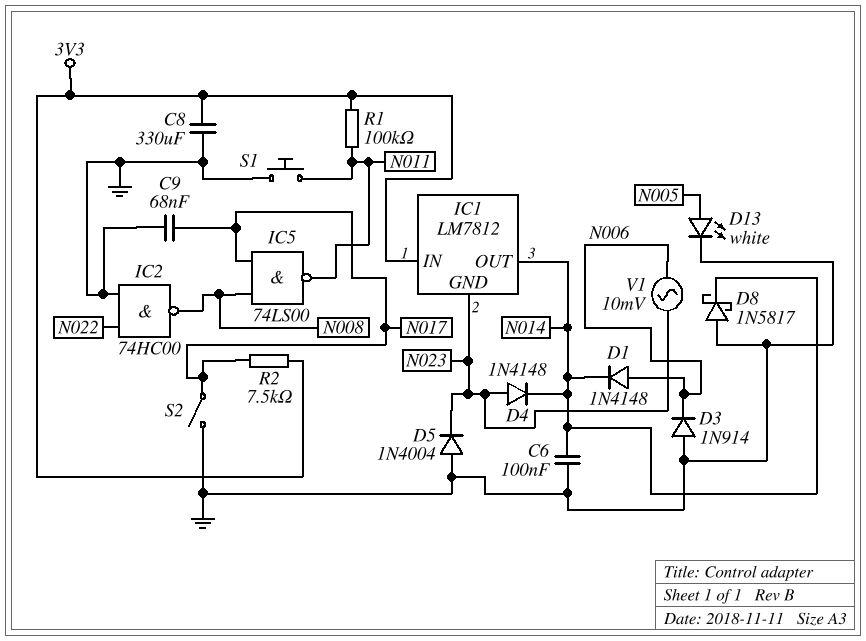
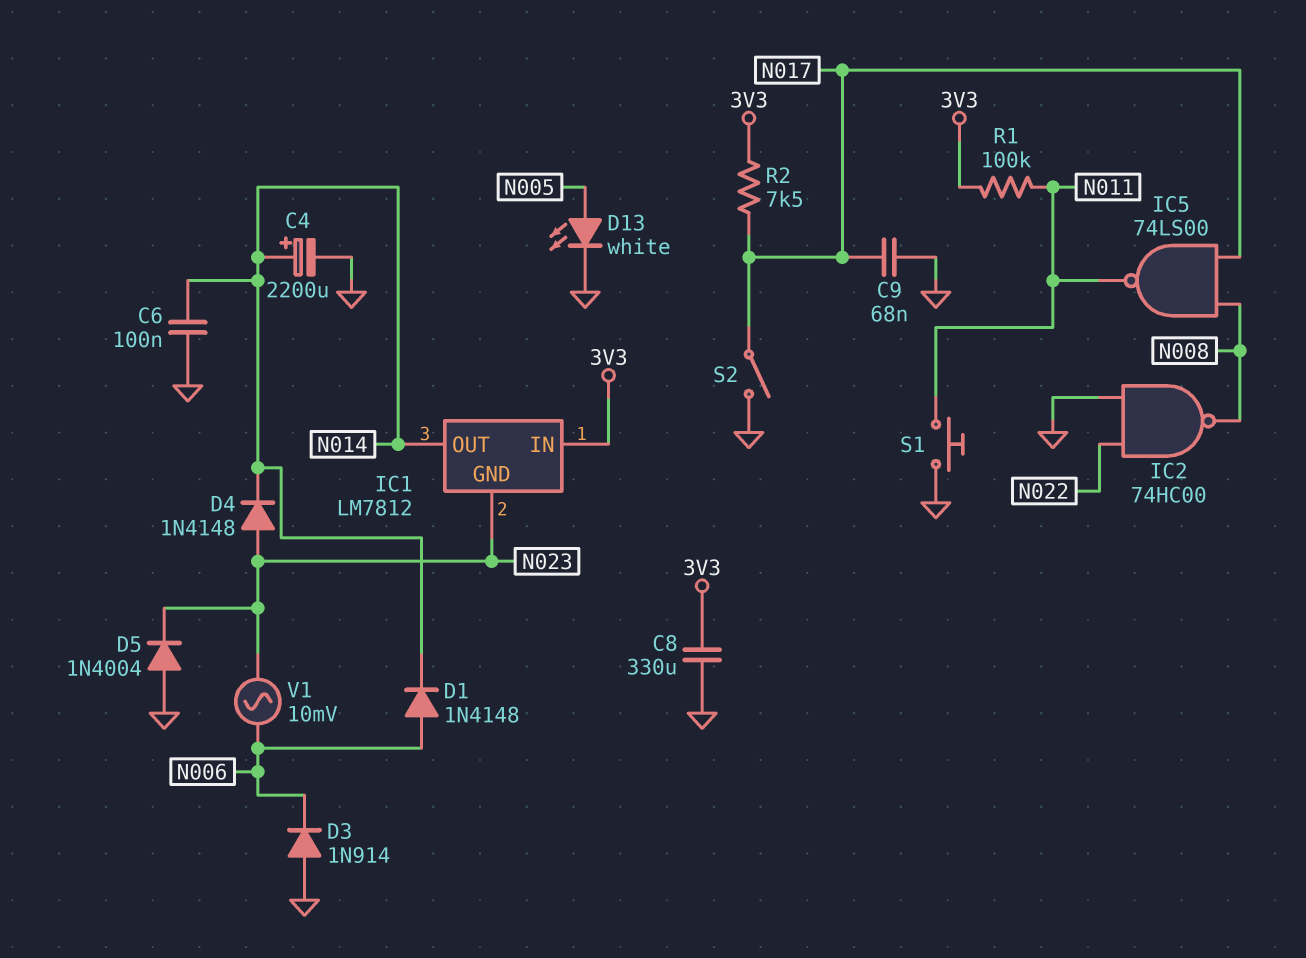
C4: none -> 2200uF (plus N014, minus GND)
D8: schottky 1N5817 (A GND, K N014) -> none

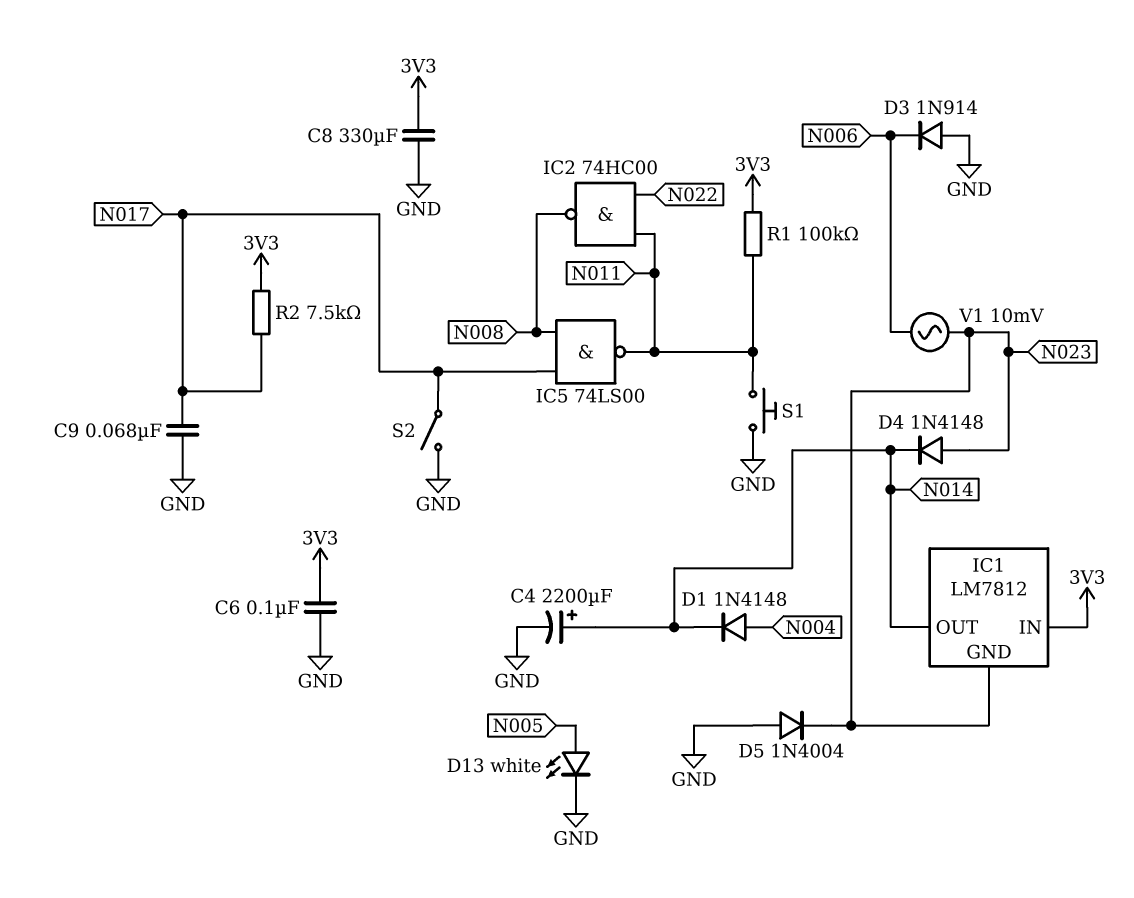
C6: 100nF (GND, N014) -> 100nF (3V3, GND)
D1: diode 1N4148 (A N006, K N014) -> diode 1N4148 (A N004, K N014)
IC2: NAND 74HC00 (in GND, in N022, out N008) -> NAND 74HC00 (in N011, in N022, out N008)

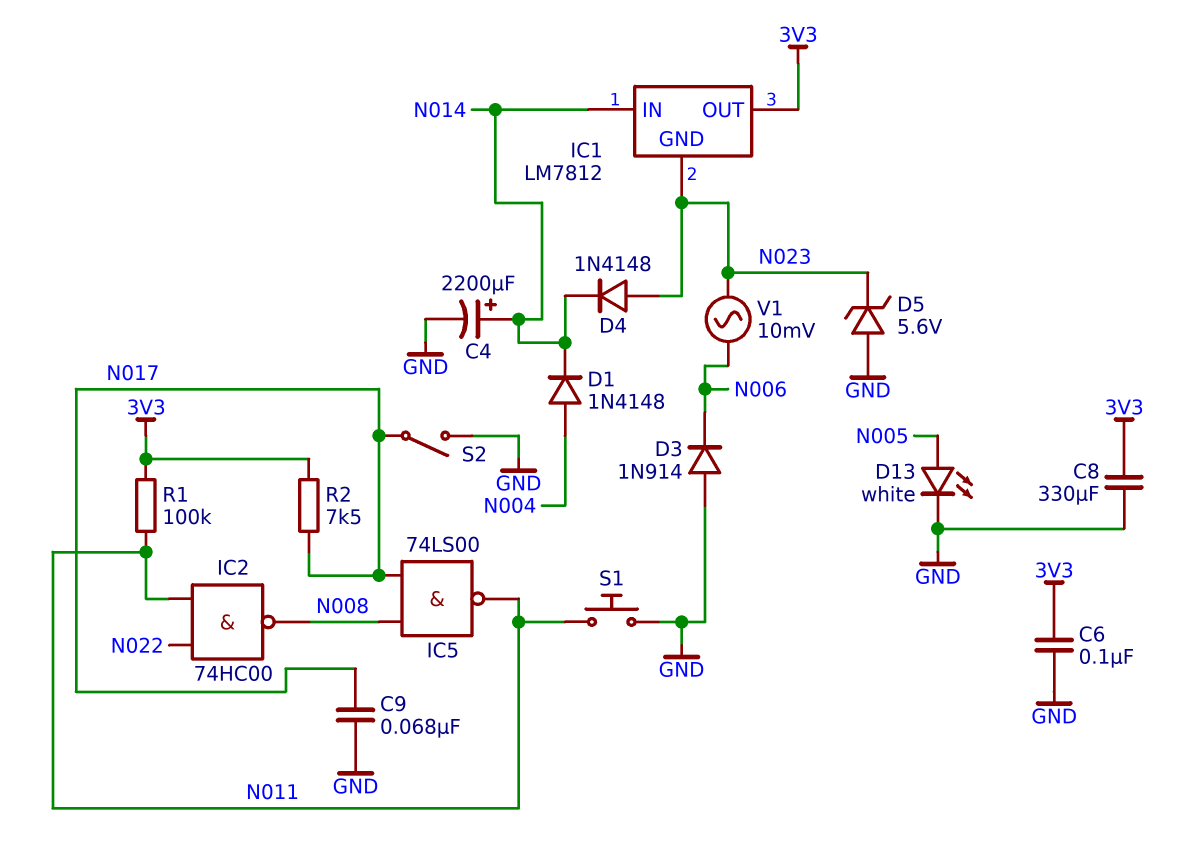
D5: diode 1N4004 (A GND, K N023) -> zener 5.6V (A GND, K N023)
IC1 pin IN: 3V3 -> N014
IC1 pin OUT: N014 -> 3V3

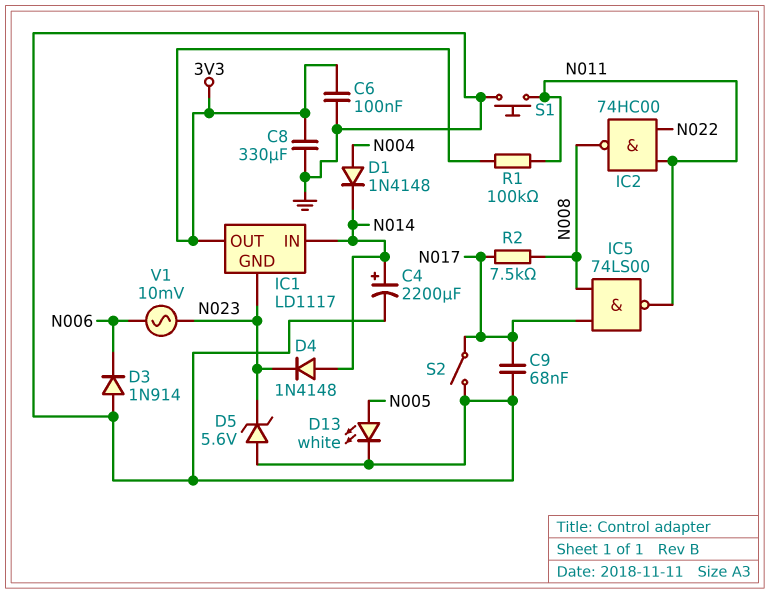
D4: diode 1N4148 (A N023, K N014) -> diode 1N4148 (A N014, K N023)
IC1: LM7812 -> LD1117
R2: 7.5k (3V3, N017) -> 7.5k (N008, N017)

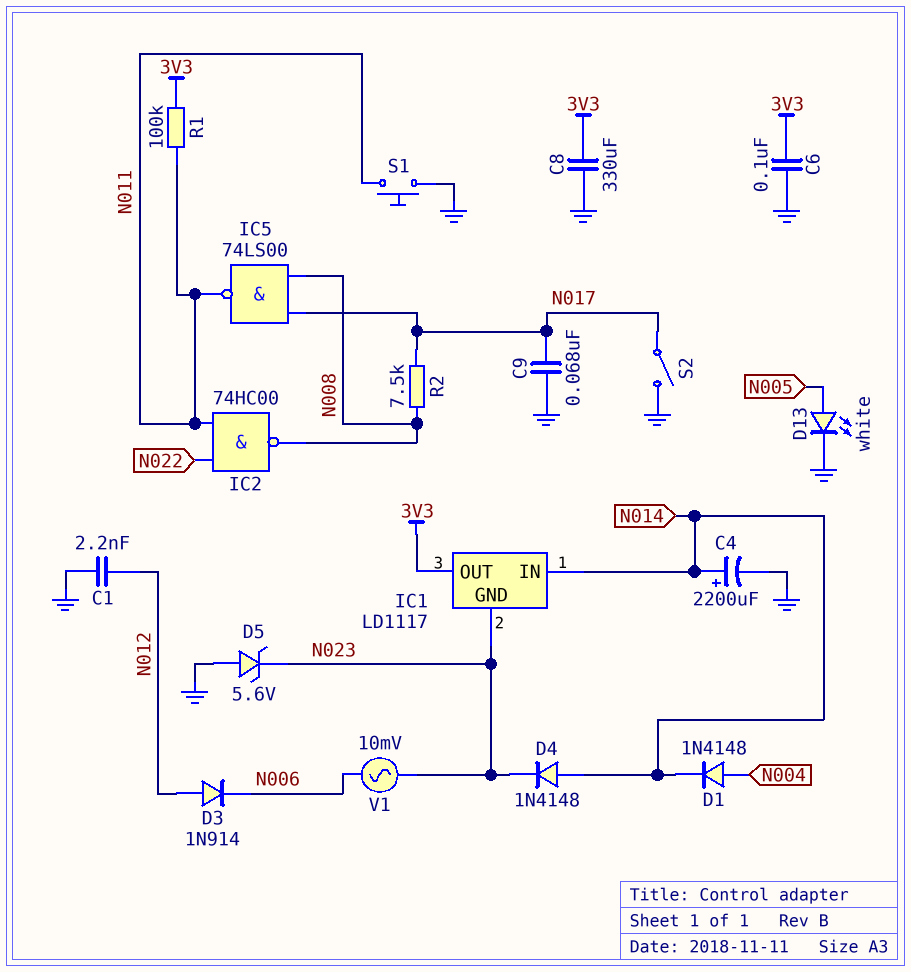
C1: none -> 2.2nF (GND, N012)
D3: diode 1N914 (A GND, K N006) -> diode 1N914 (A N012, K N006)

